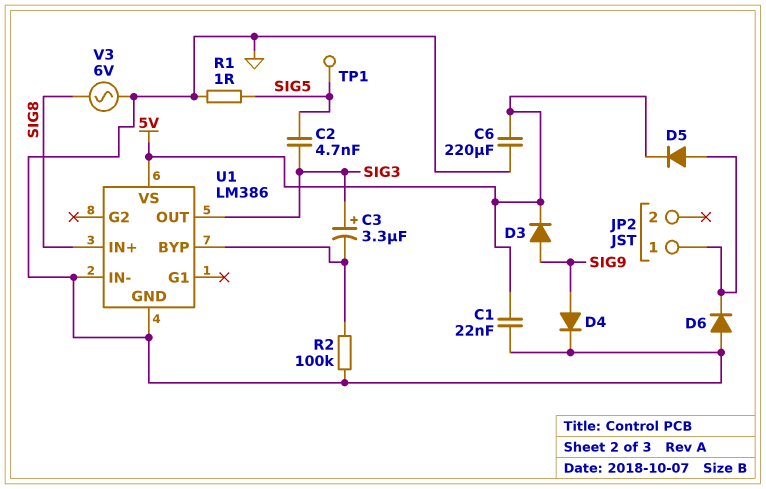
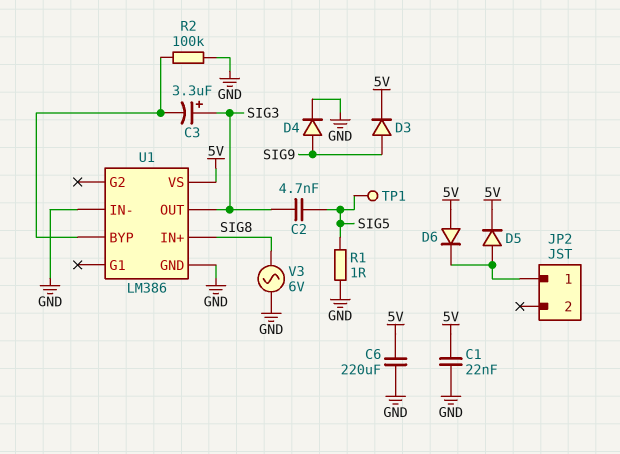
D6: diode (A GND, K JP2/1) -> diode (A 5V, K JP2/1)

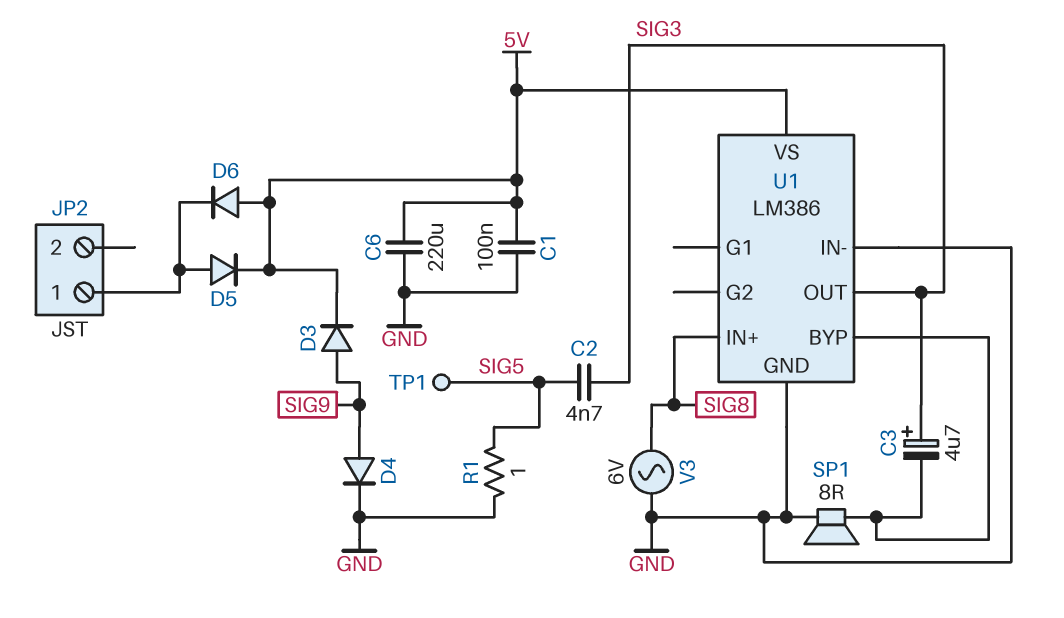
C1: 22nF (5V, GND) -> 100nF (5V, GND)
C3: 3.3uF (plus SIG3, minus U1/BYP) -> 4.7uF (plus SIG3, minus U1/BYP)
R2: 100k (GND, U1/BYP) -> none
SP1: none -> speaker 8R (GND, U1/BYP)

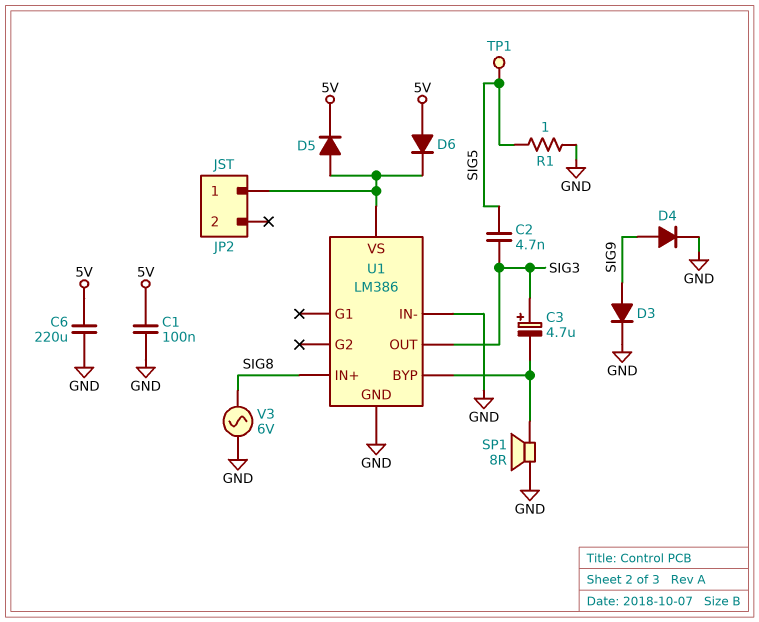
D3: diode (A SIG9, K 5V) -> diode (A SIG9, K GND)
U1 pin VS: 5V -> JP2/1

